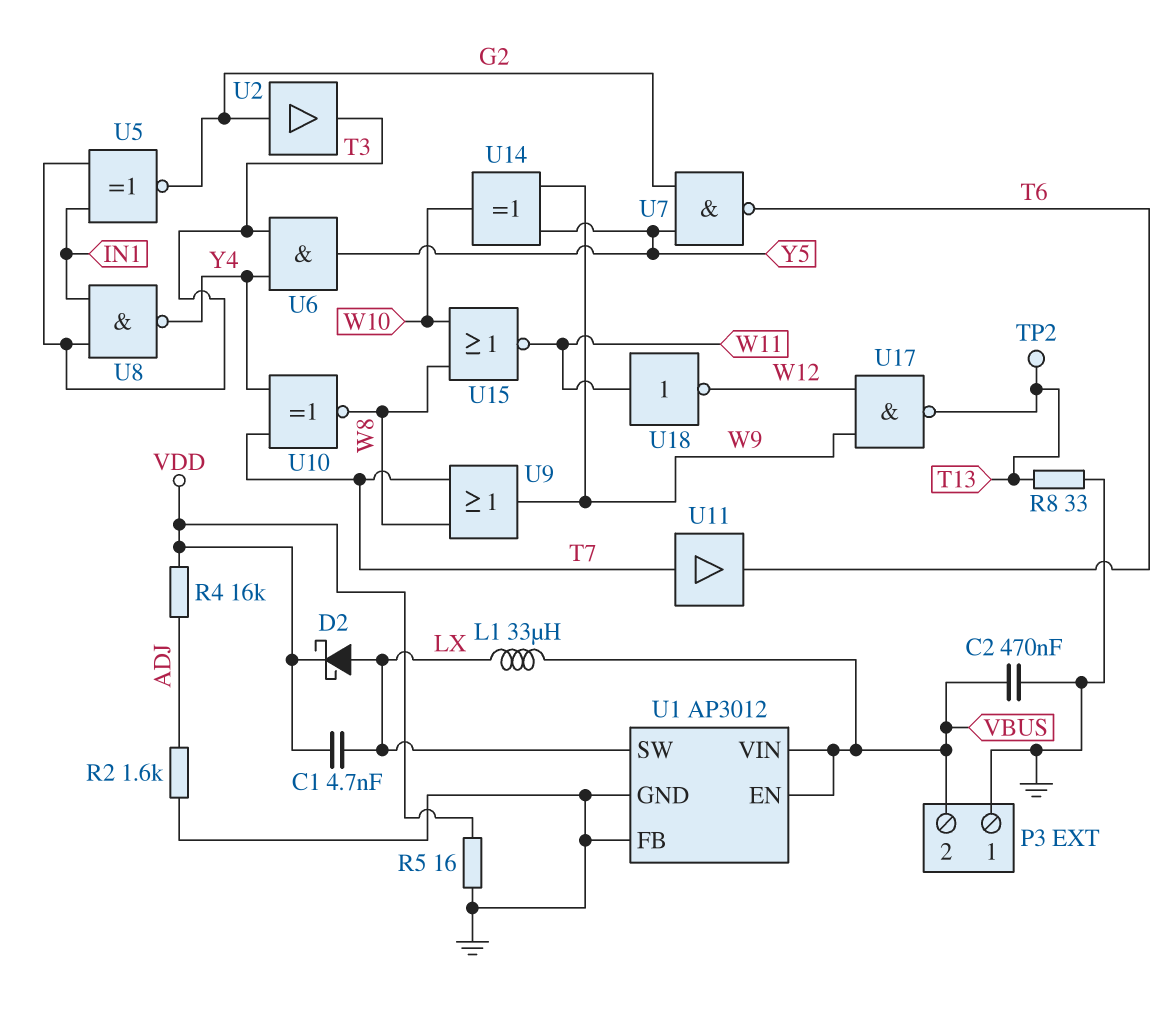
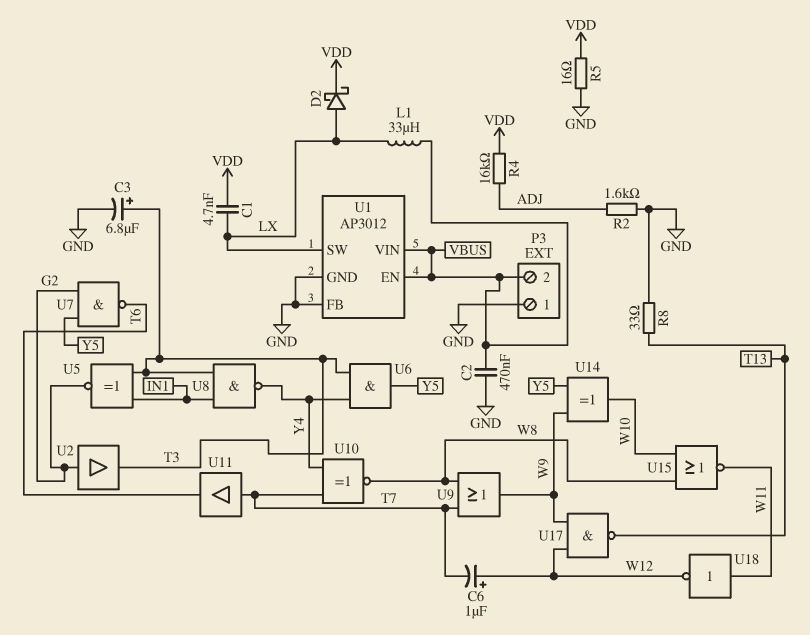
C3: none -> 6.8uF (plus T3, minus GND)
C6: none -> 1uF (plus W12, minus T7)
TP2: test point (T13) -> none

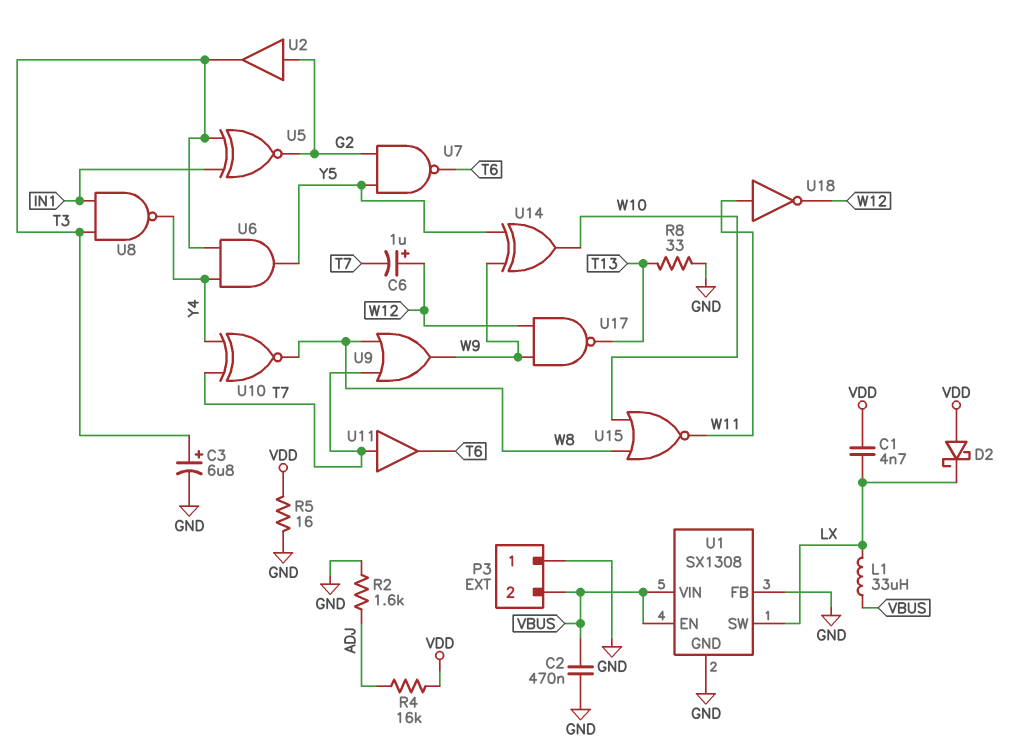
D2: schottky (A LX, K VDD) -> schottky (A VDD, K LX)
U1: AP3012 -> SX1308

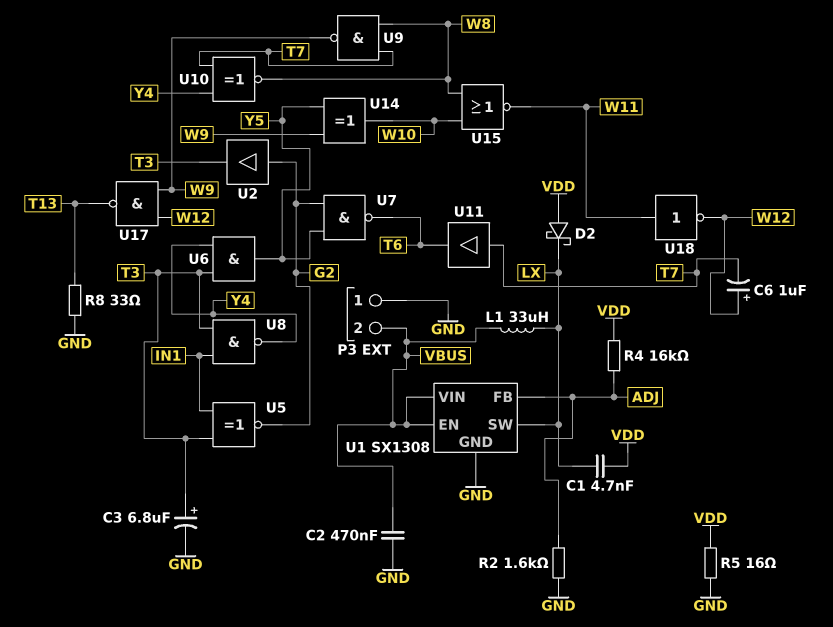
U1 pin FB: GND -> ADJ
U9: OR (in T7, in W8, out W9) -> NAND (in T7, in W8, out W9)

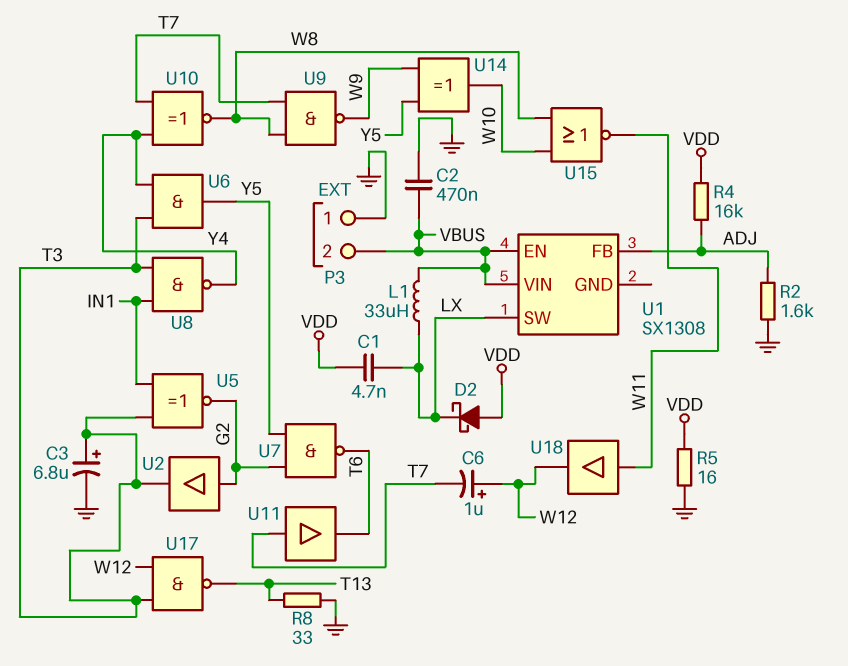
U1 pin GND: GND -> none
U17: NAND (in W9, in W12, out T13) -> NAND (in T3, in W12, out T13)
U18: NOT (in W11, out W12) -> buffer (in W11, out W12)

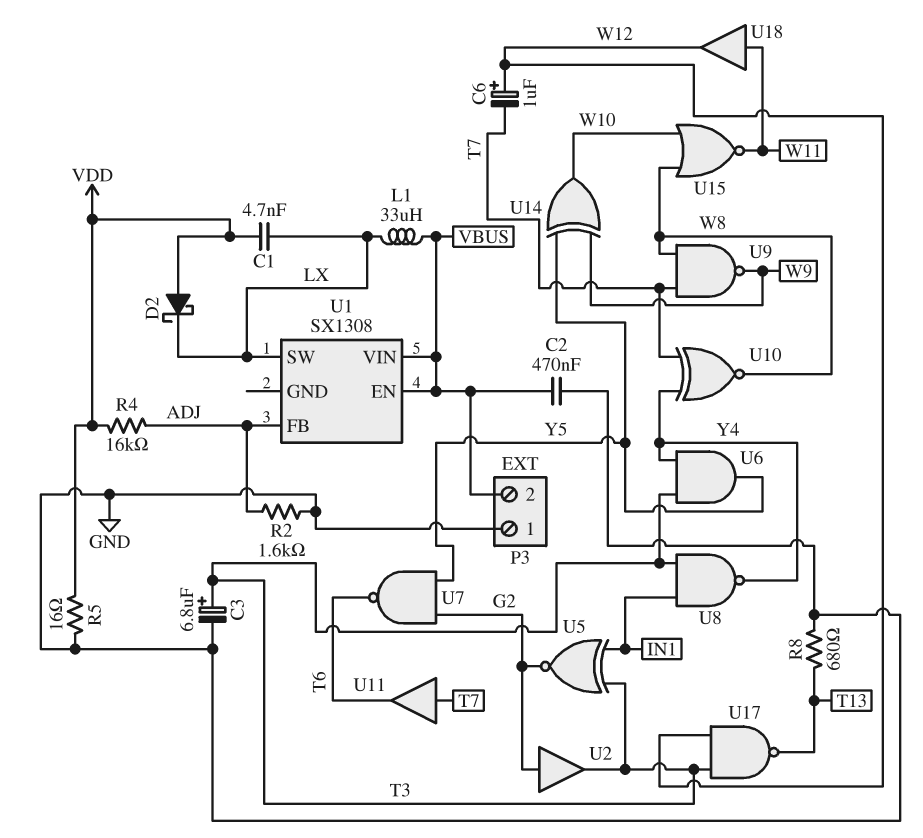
R8: 33 (GND, T13) -> 680 (GND, T13)

